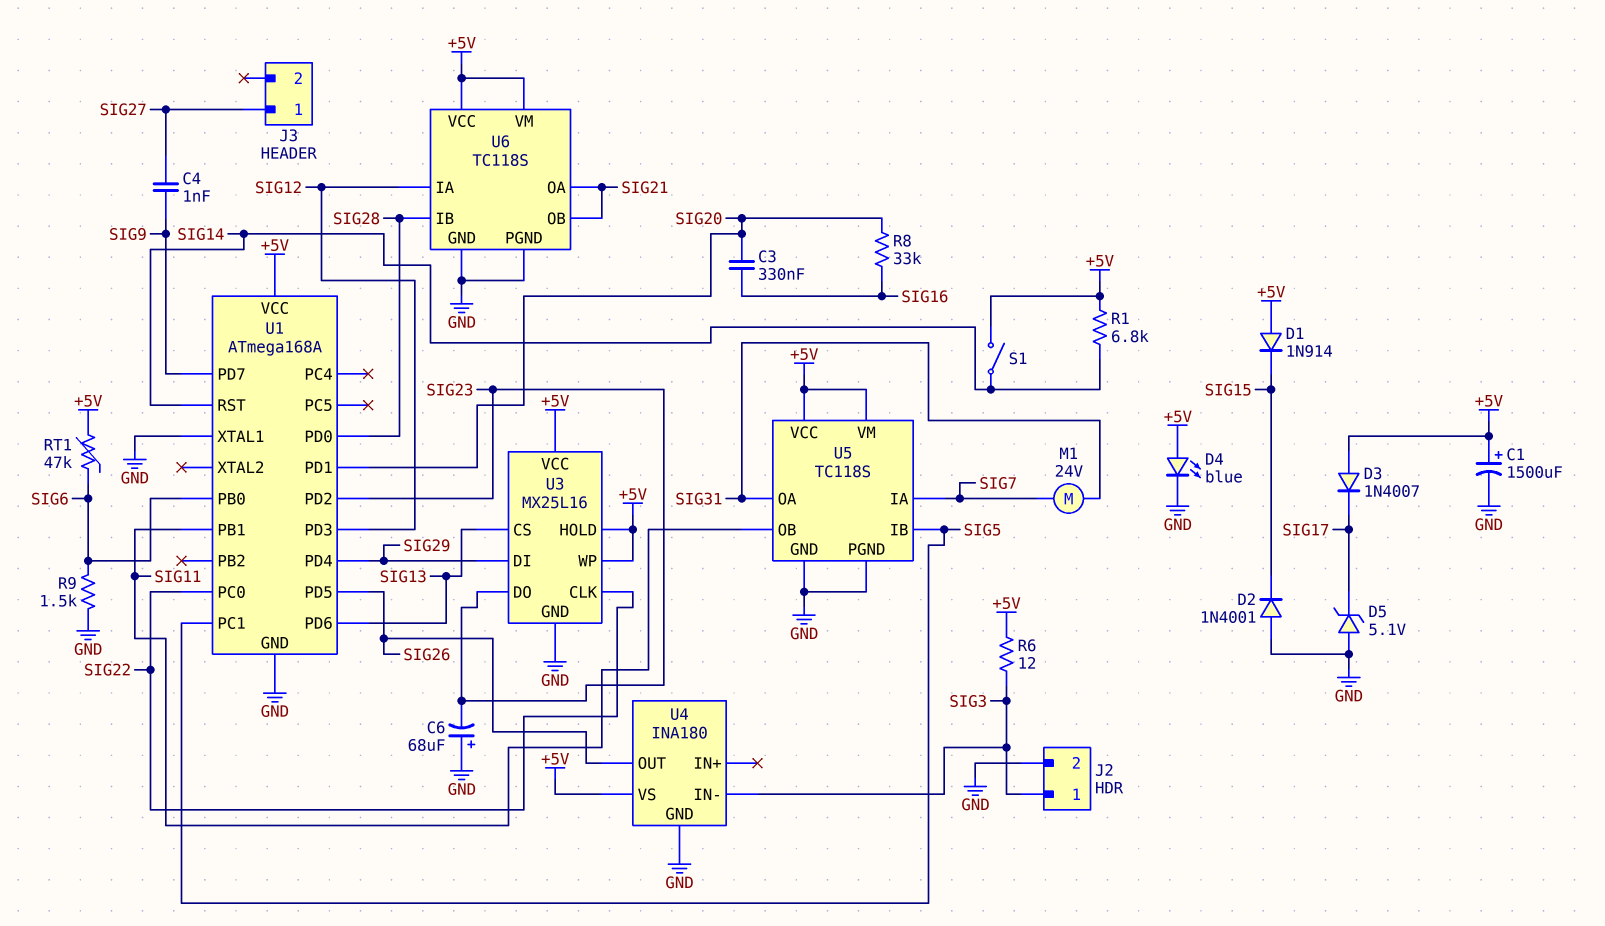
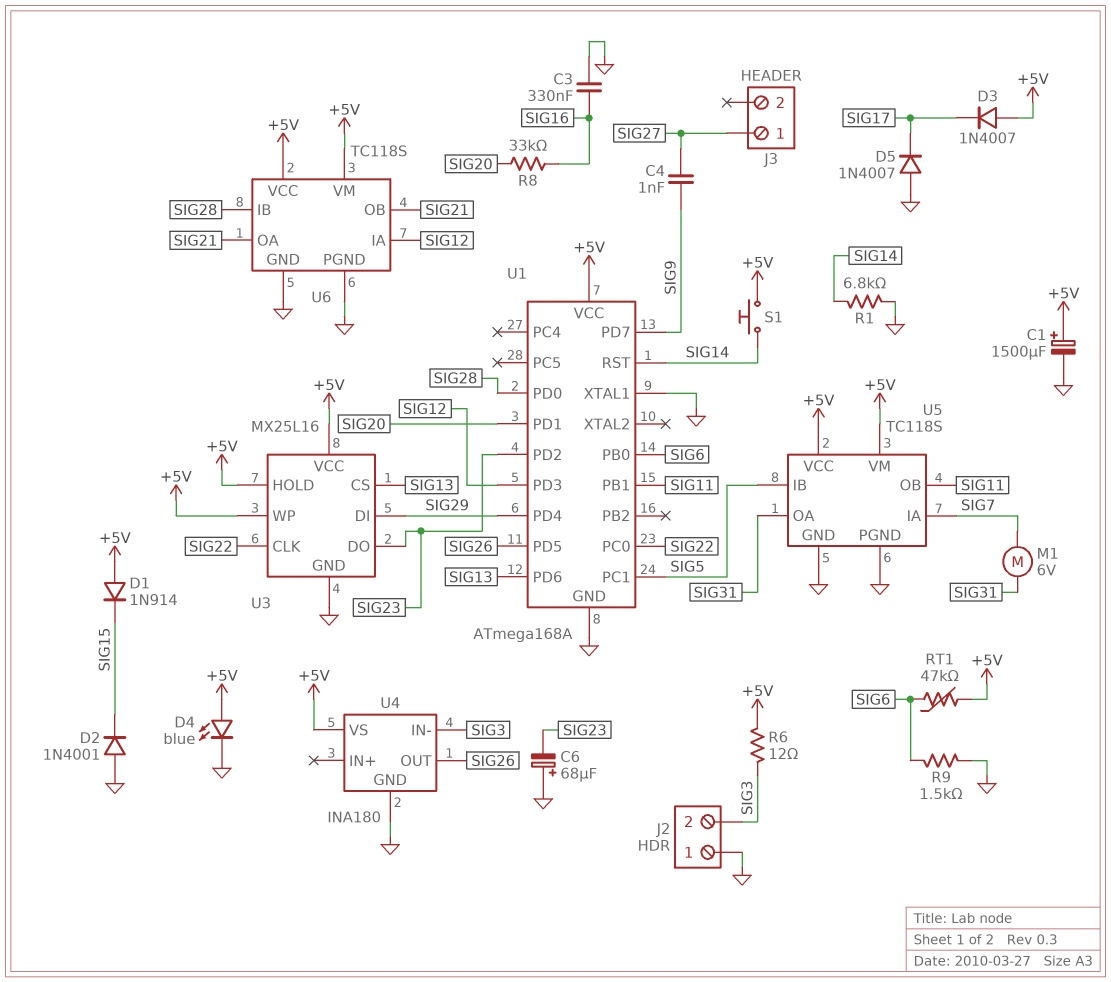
C3: 330nF (SIG16, SIG20) -> 330nF (GND, SIG16)
D5: zener 5.1V (A GND, K SIG17) -> diode 1N4007 (A GND, K SIG17)
J2 pin 1: SIG3 -> GND
J2 pin 2: GND -> SIG3
M1: motor 24V (SIG7, SIG31) -> motor 6V (SIG7, SIG31)
R1: 6.8k (+5V, SIG14) -> 6.8k (GND, SIG14)
S1: switch (+5V, SIG14) -> button (+5V, SIG14)

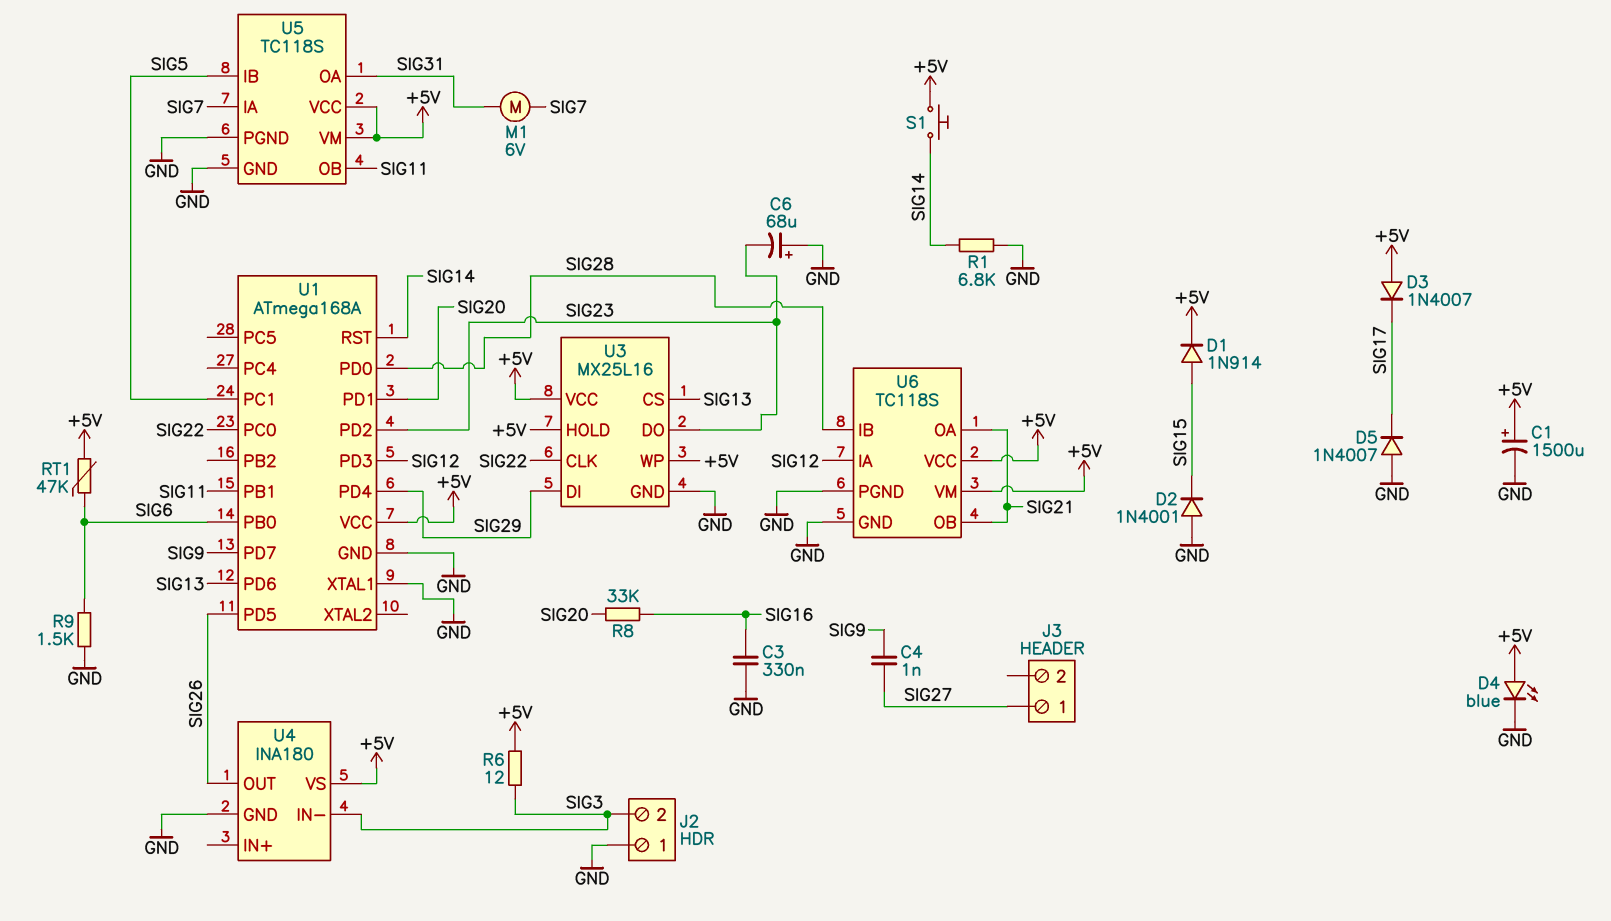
D1: diode 1N914 (A +5V, K SIG15) -> diode 1N914 (A SIG15, K +5V)

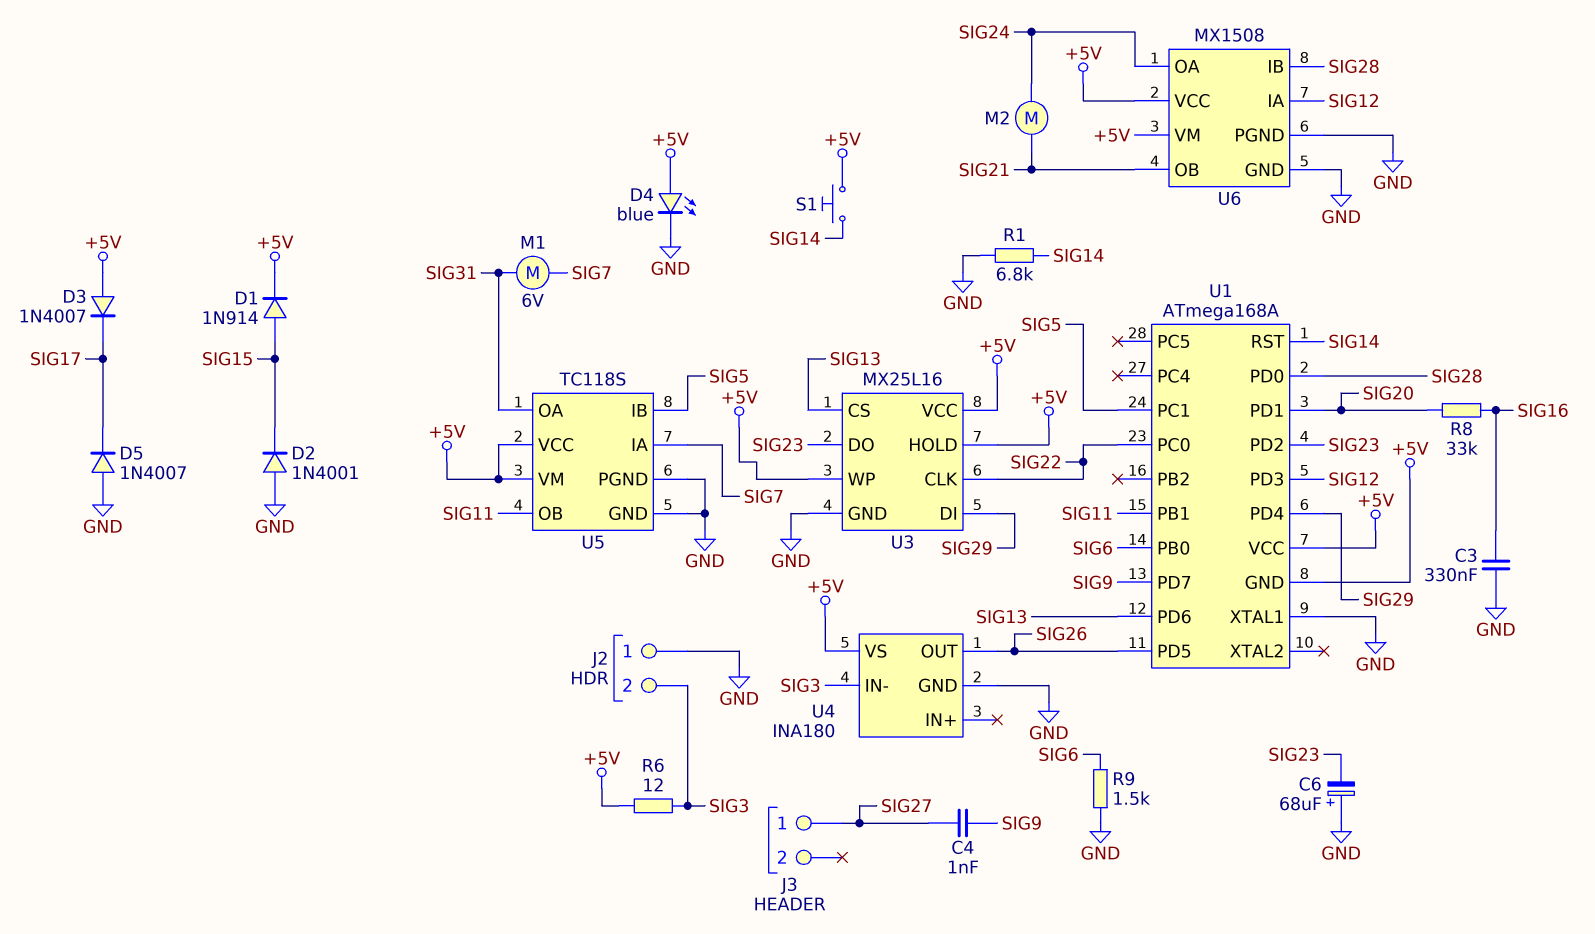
C1: 1500uF (plus +5V, minus GND) -> none
M2: none -> motor (SIG21, SIG24)
RT1: 47k (+5V, SIG6) -> none
U1 pin GND: GND -> +5V
U6: TC118S -> MX1508
U6 pin OA: SIG21 -> SIG24

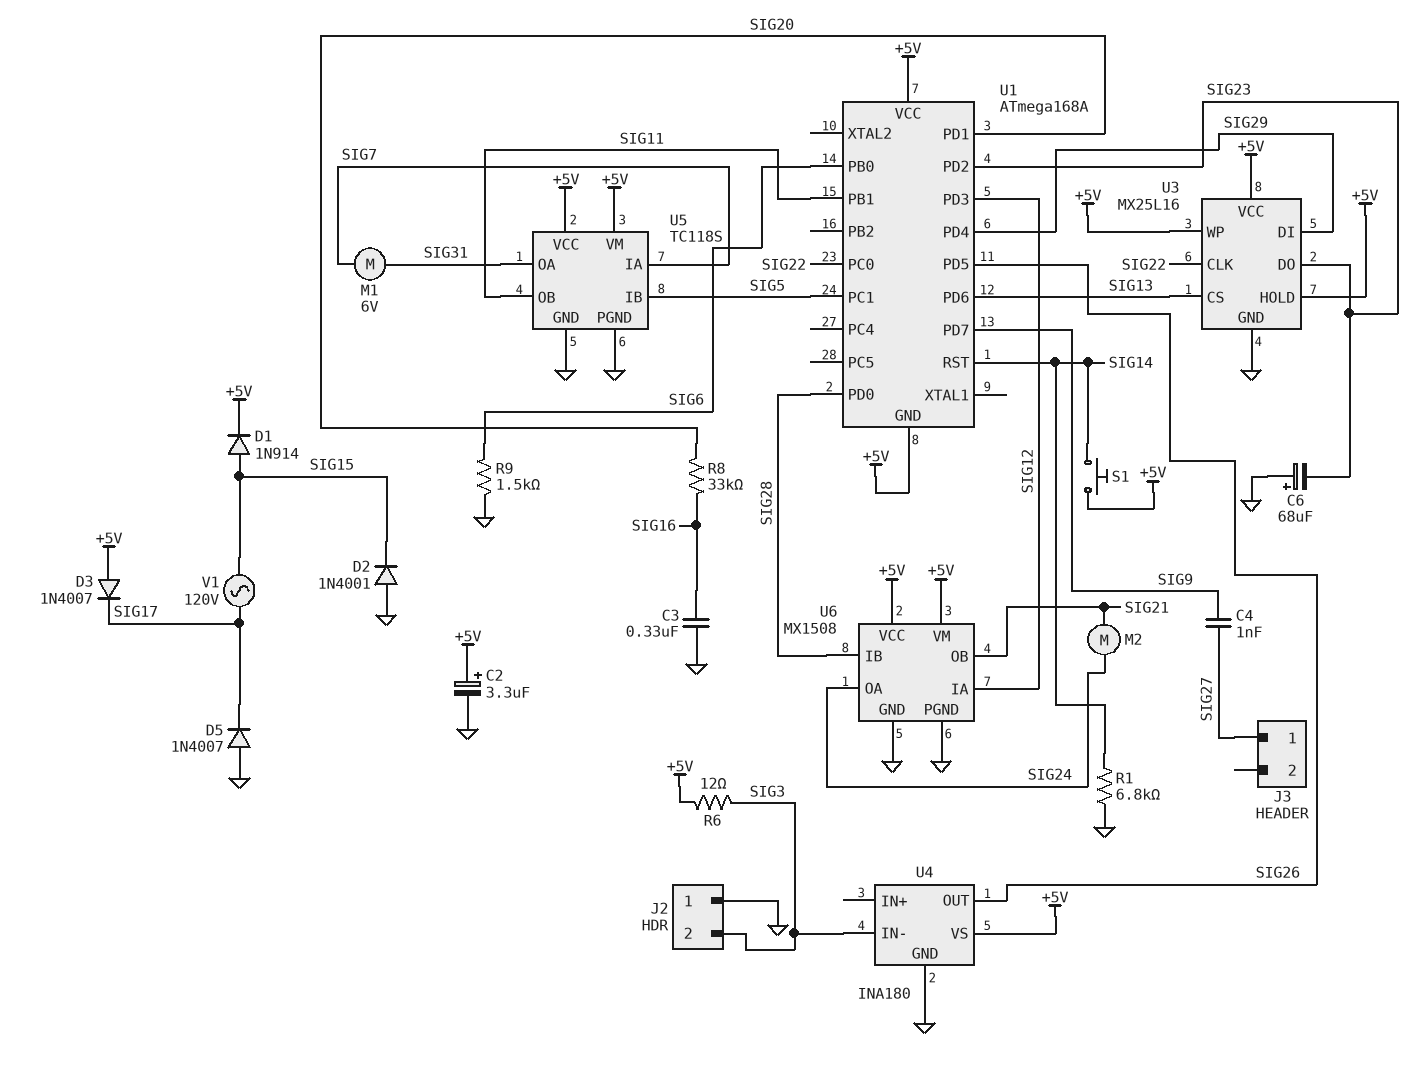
C2: none -> 3.3uF (plus +5V, minus GND)
D4: LED blue (A +5V, K GND) -> none
U1 pin XTAL1: GND -> none
V1: none -> AC 120V (SIG15, SIG17)

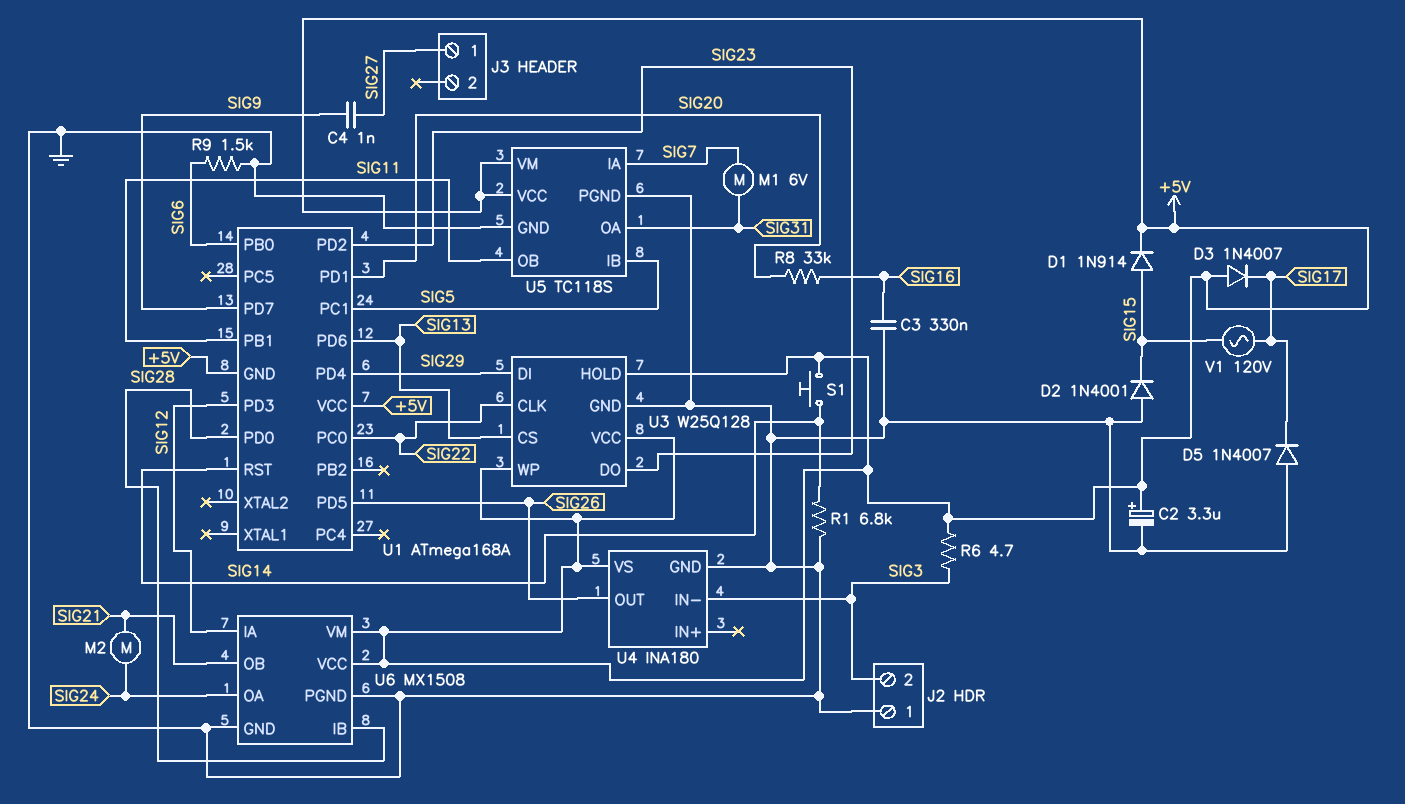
C6: 68uF (plus GND, minus SIG23) -> none
R6: 12 (+5V, SIG3) -> 4.7 (+5V, SIG3)
U3: MX25L16 -> W25Q128

